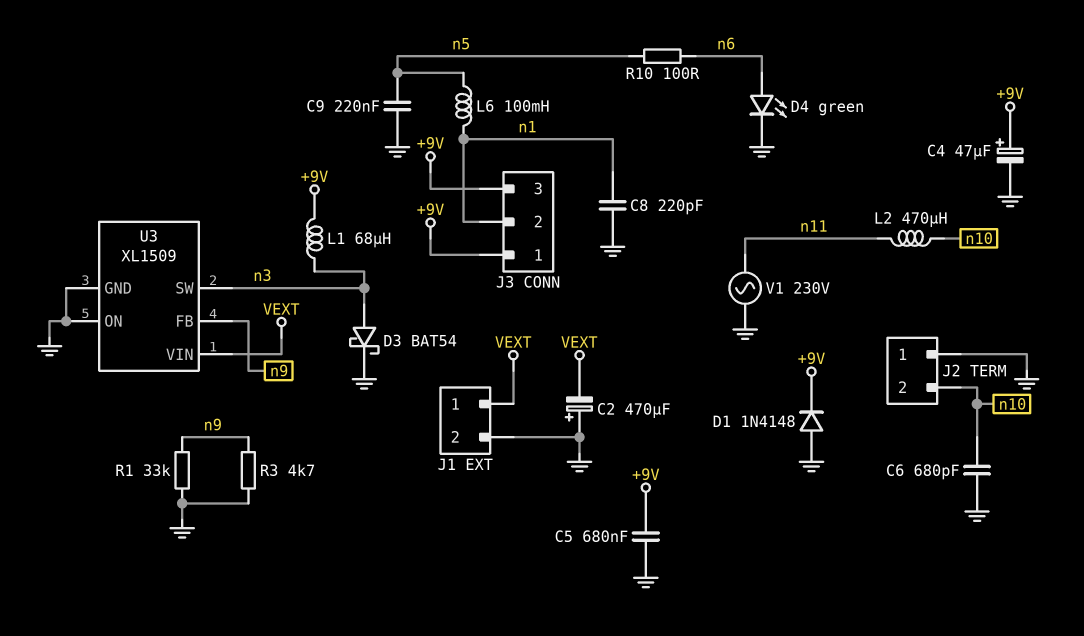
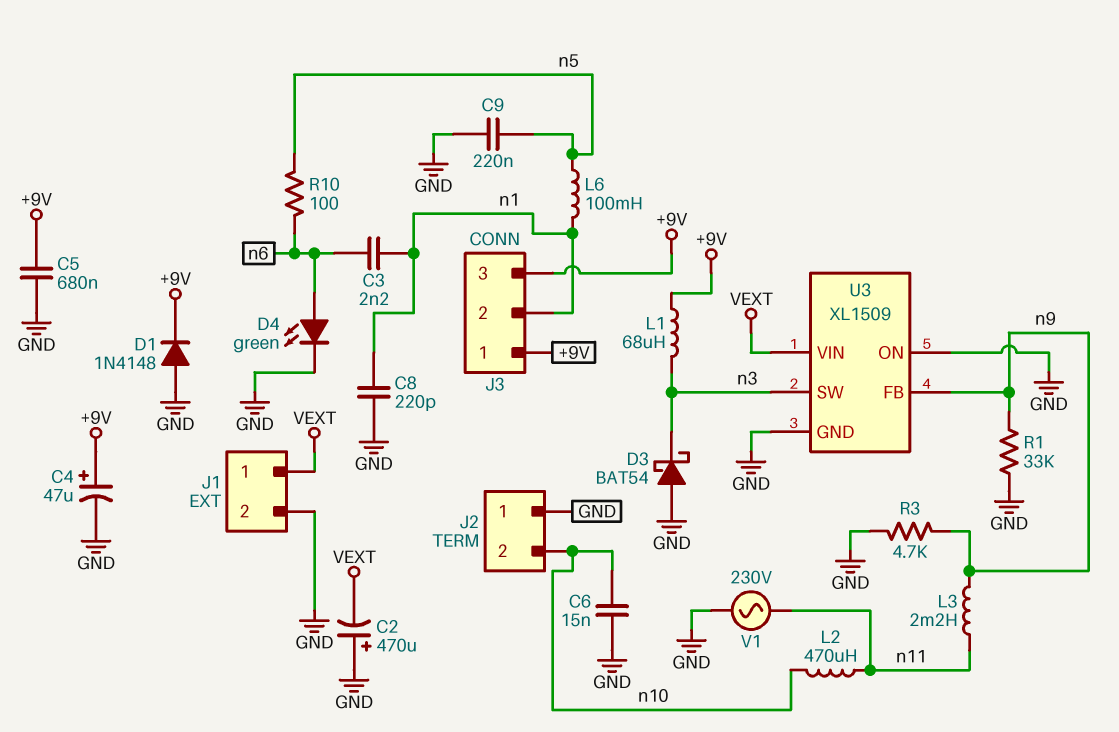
C3: none -> 2.2nF (n1, n6)
C6: 680pF (GND, n10) -> 15nF (GND, n10)
D3: schottky BAT54 (A n3, K GND) -> schottky BAT54 (A GND, K n3)
L3: none -> 2.2mH (n9, n11)

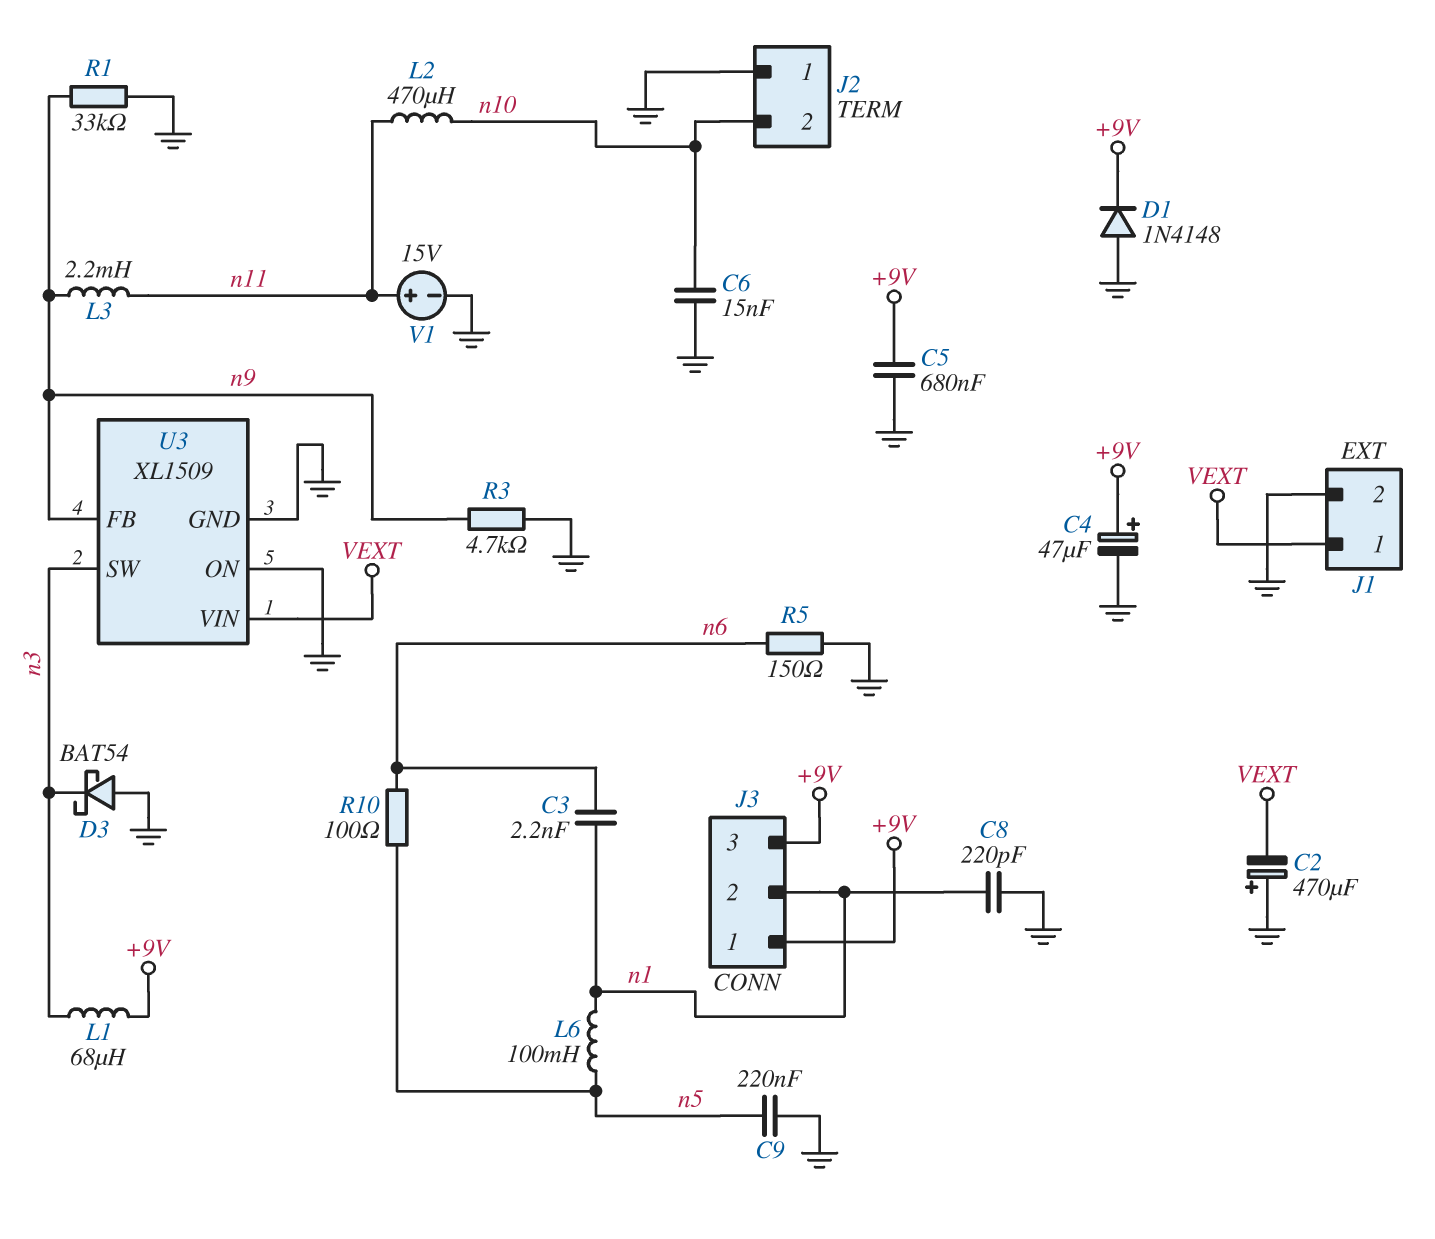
D4: LED green (A n6, K GND) -> none
R5: none -> 150 (GND, n6)
V1: AC 230V (GND, n11) -> 15V (plus n11, minus GND)

